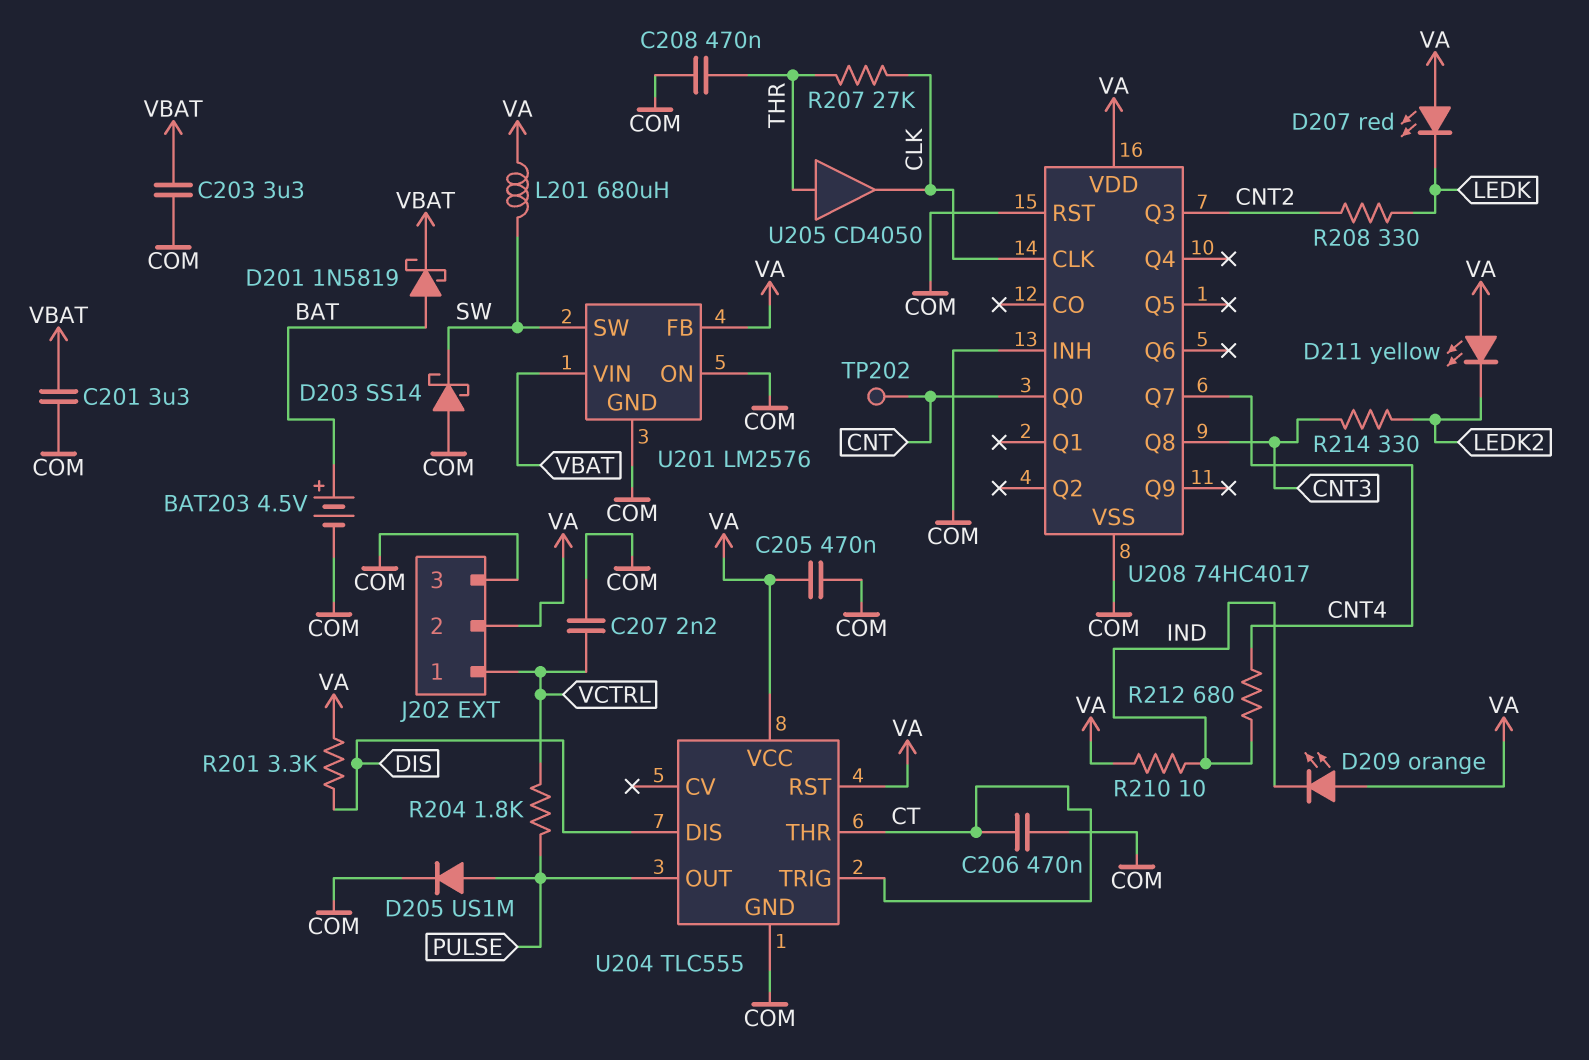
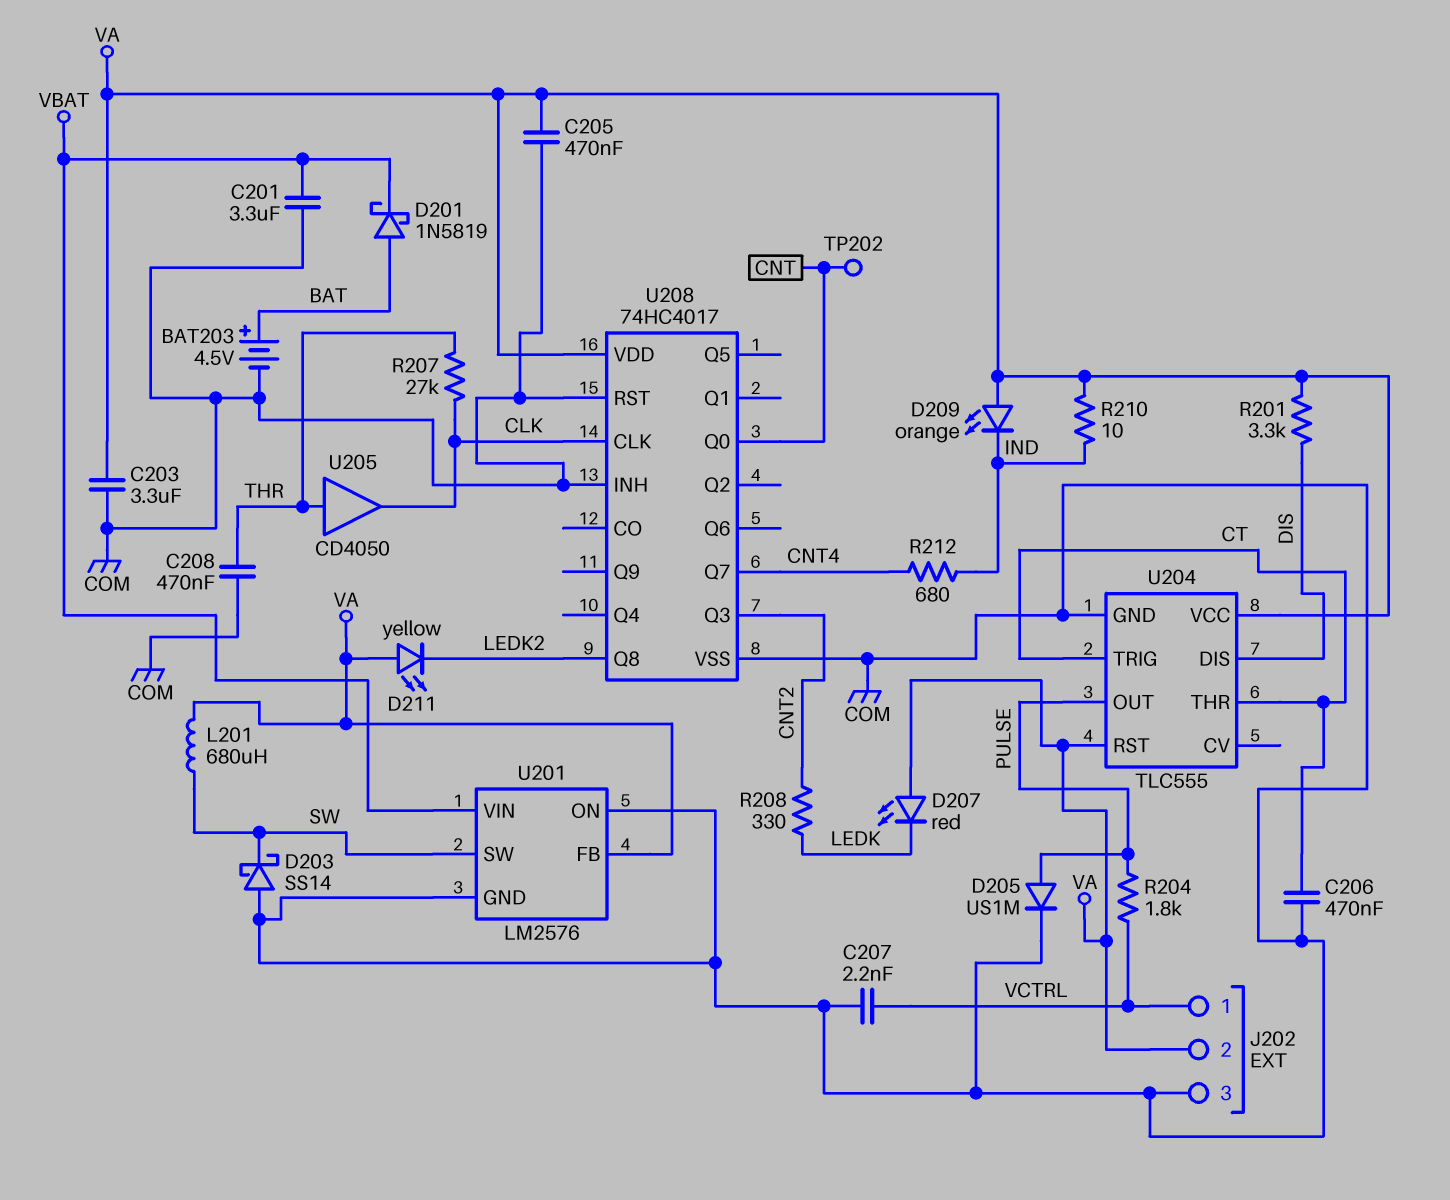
C203: 3.3uF (COM, VBAT) -> 3.3uF (COM, VA)
R214: 330 (CNT3, LEDK2) -> none
U208 pin Q8: CNT3 -> LEDK2

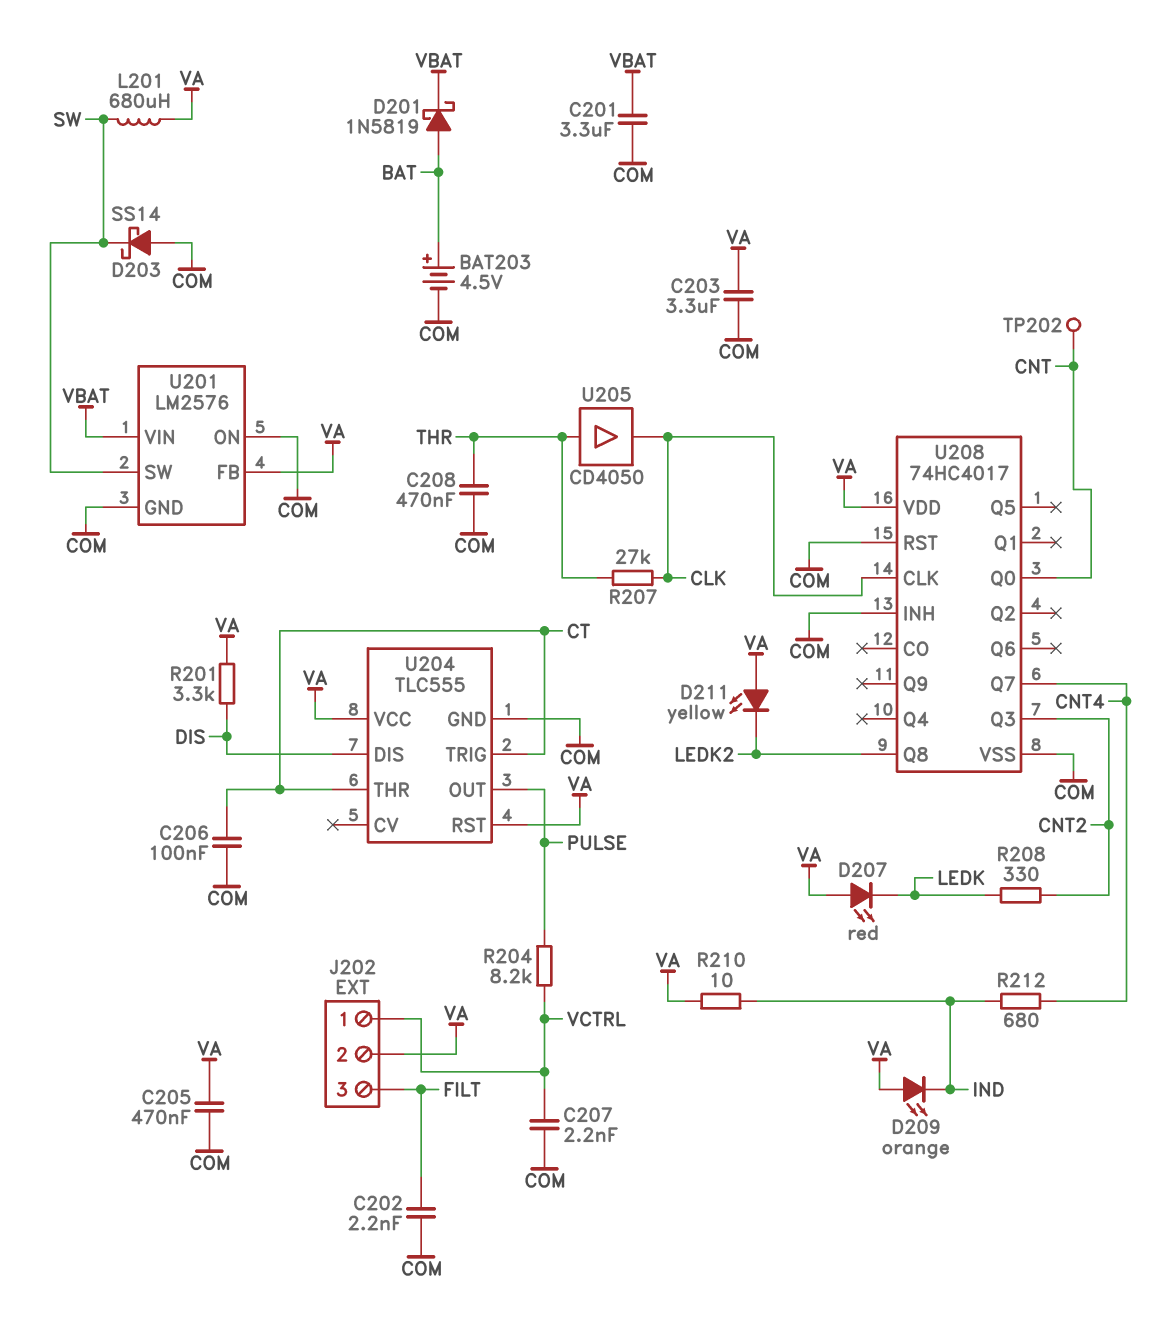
C202: none -> 2.2nF (COM, FILT)
C206: 470nF (COM, CT) -> 100nF (COM, CT)
D205: diode US1M (A PULSE, K COM) -> none
J202 pin 3: COM -> FILT
R204: 1.8k (PULSE, VCTRL) -> 8.2k (PULSE, VCTRL)

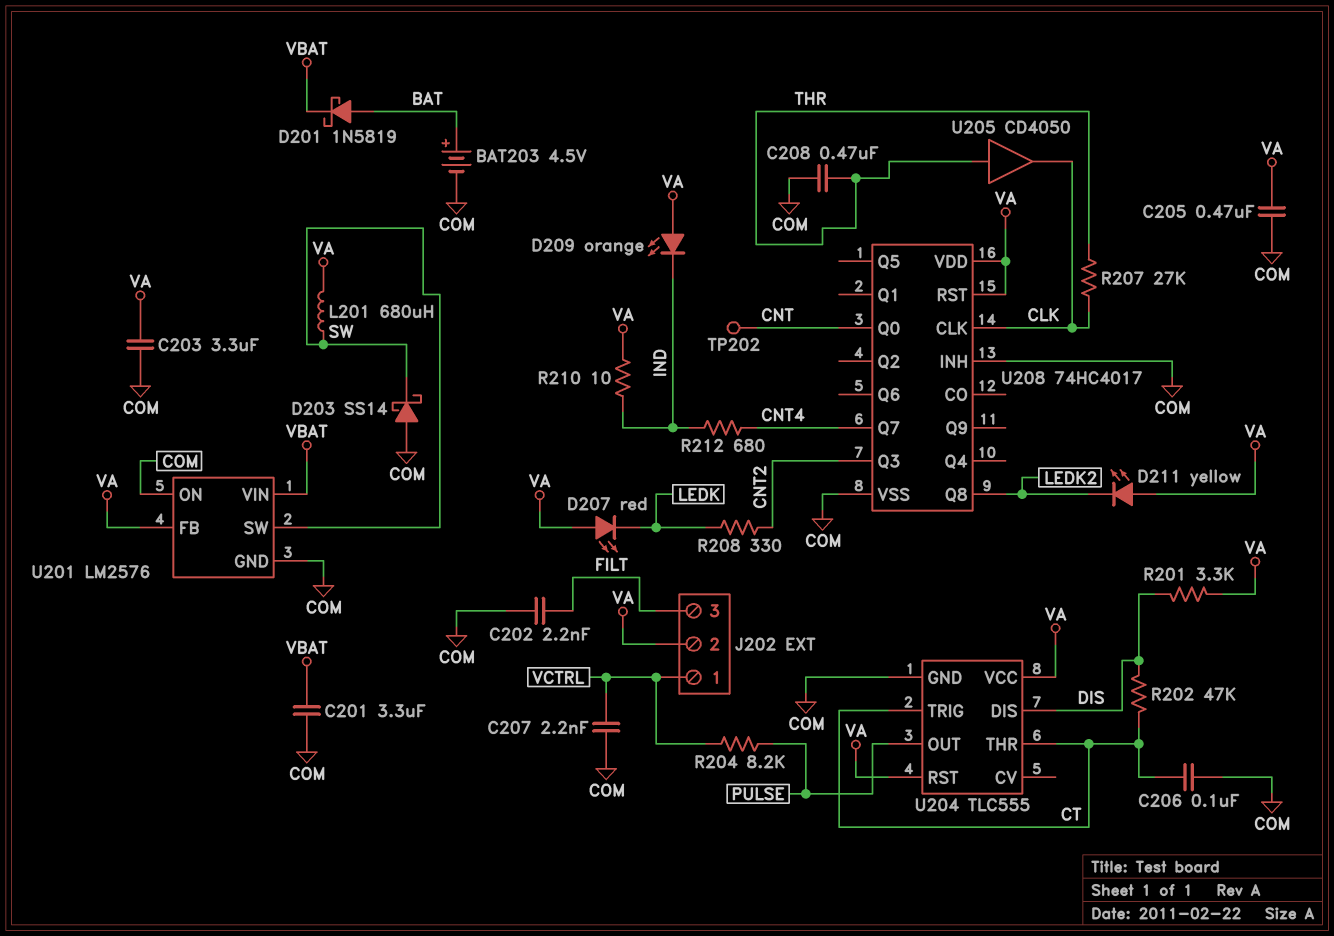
R202: none -> 47k (CT, DIS)
U208 pin RST: COM -> VA

